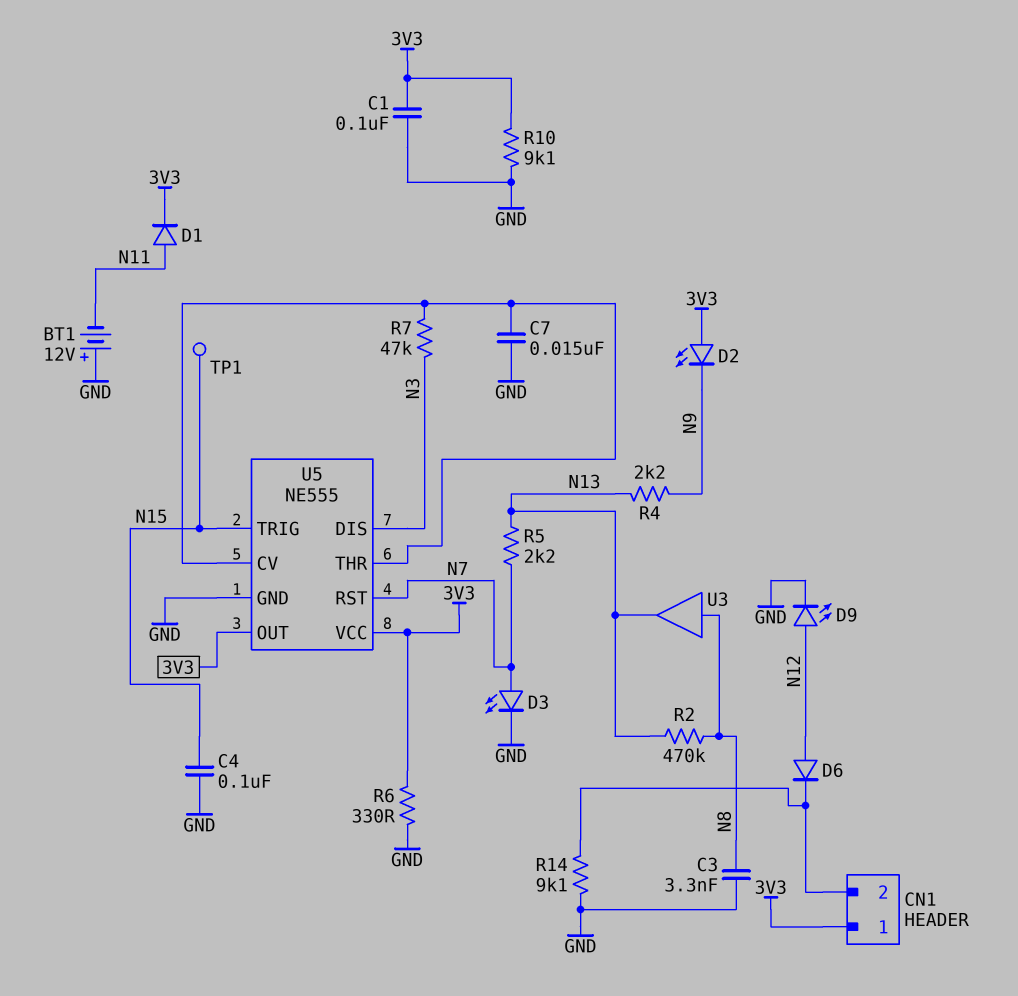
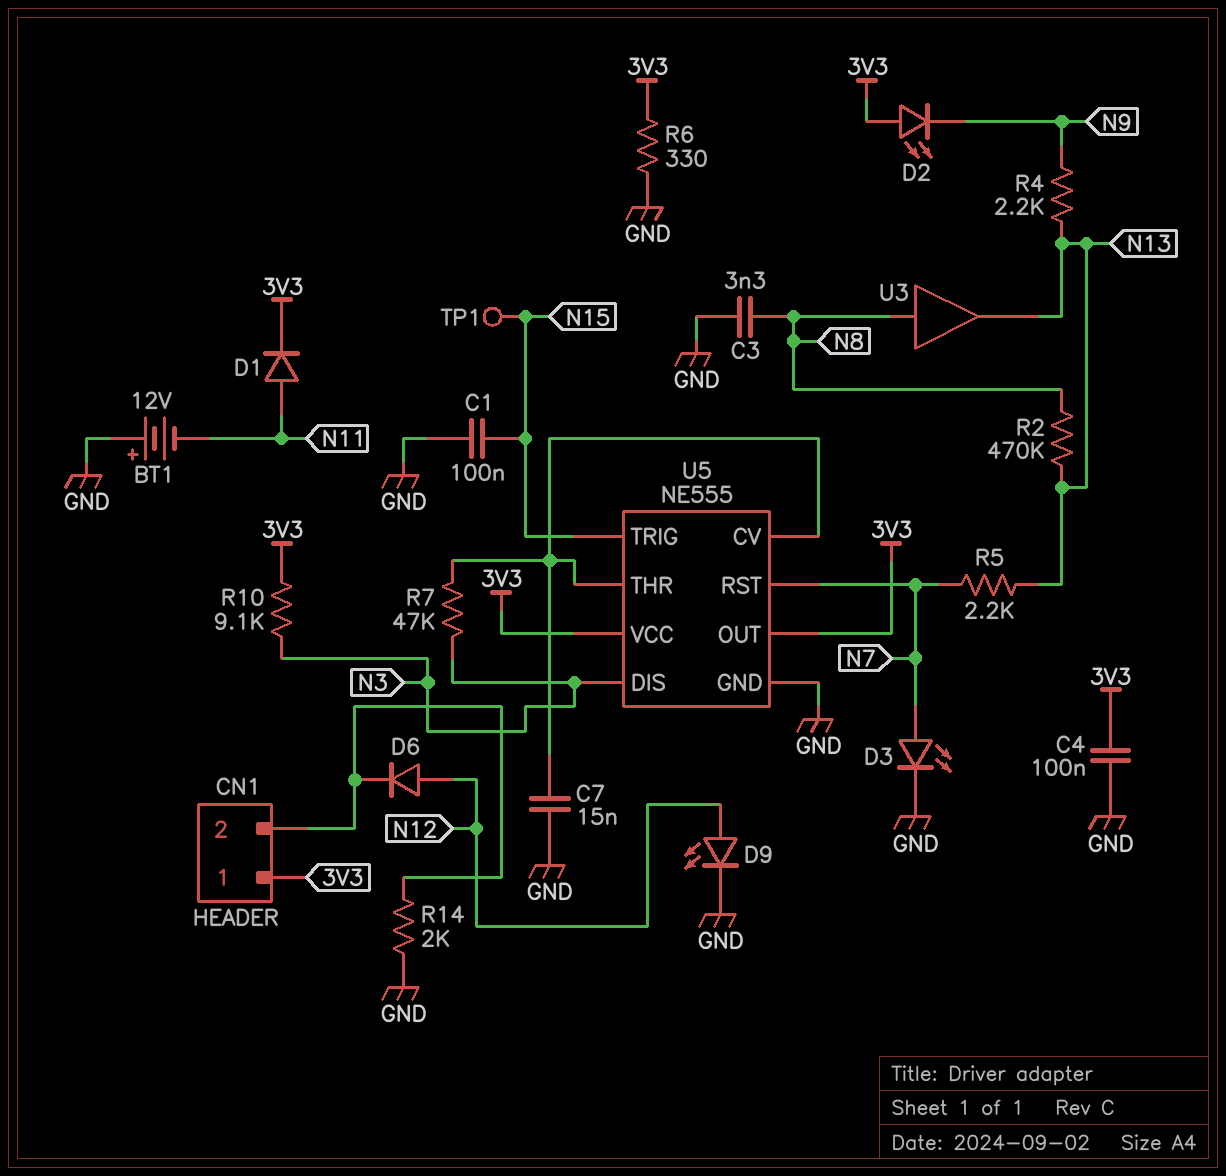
C1: 100nF (3V3, GND) -> 100nF (GND, N15)
C4: 100nF (GND, N15) -> 100nF (3V3, GND)
R10: 9.1k (3V3, GND) -> 9.1k (3V3, N3)
R14: 9.1k (CN1/2, GND) -> 2k (CN1/2, GND)

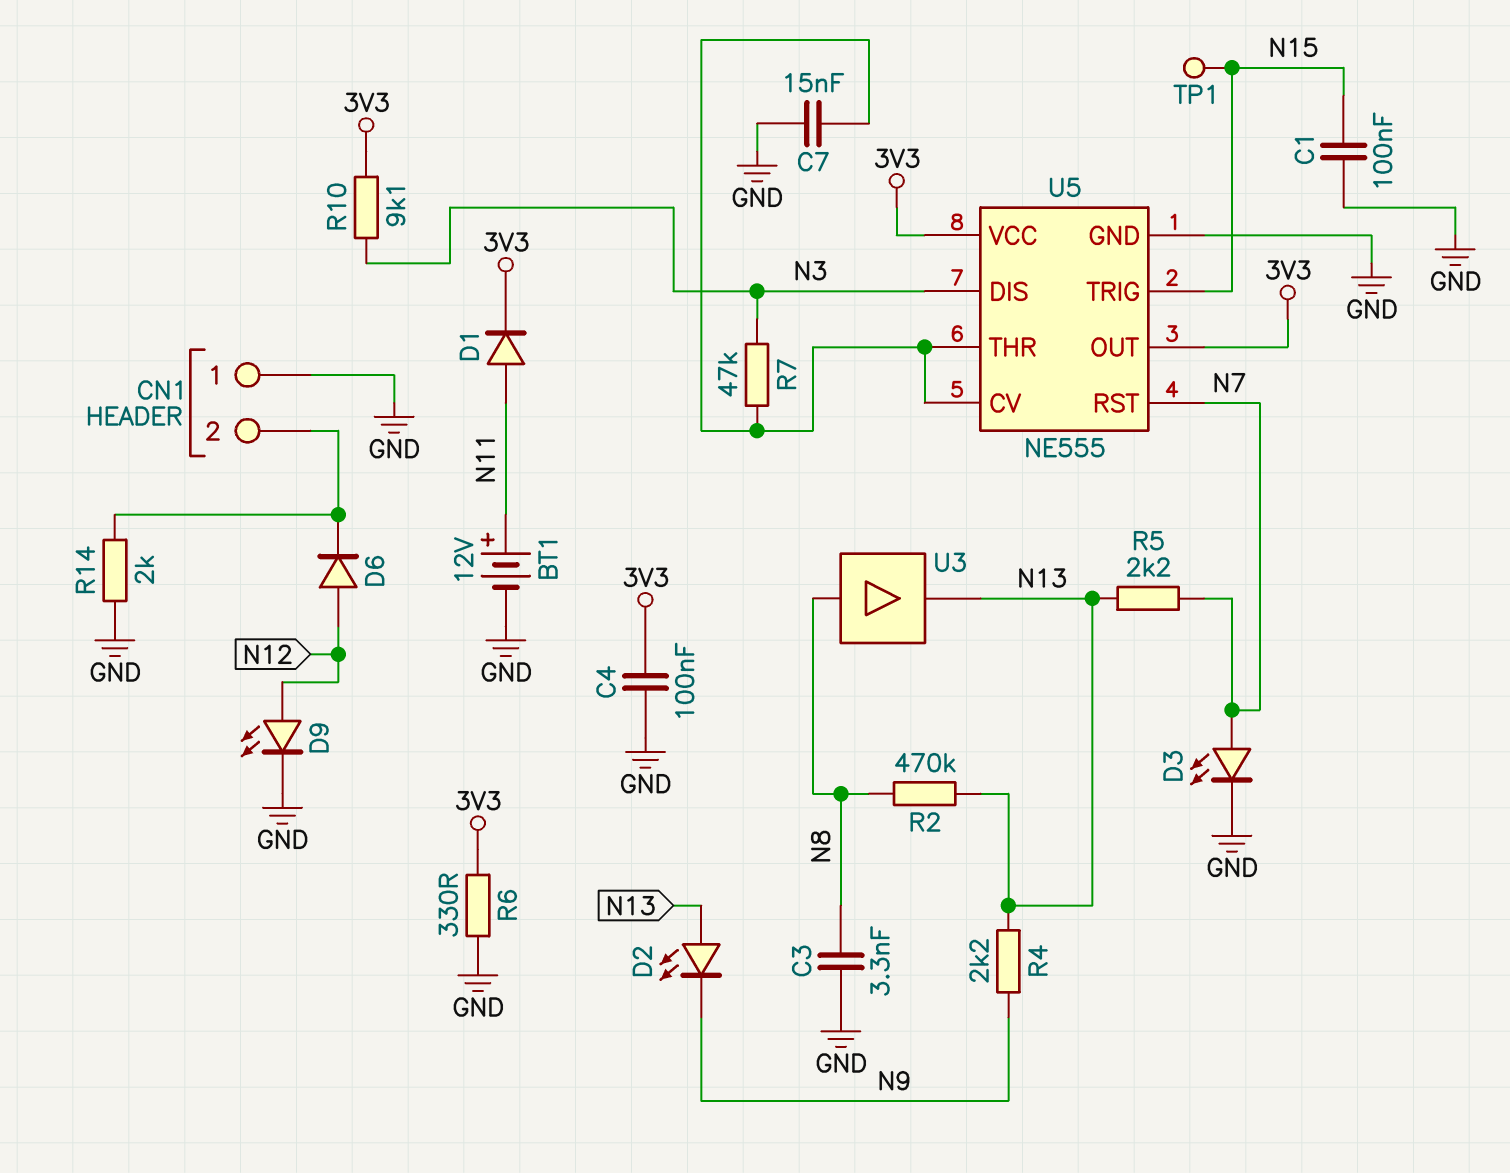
BT1: 12V (plus GND, minus N11) -> 12V (plus N11, minus GND)
CN1 pin 1: 3V3 -> GND
D2: LED (A 3V3, K N9) -> LED (A N13, K N9)

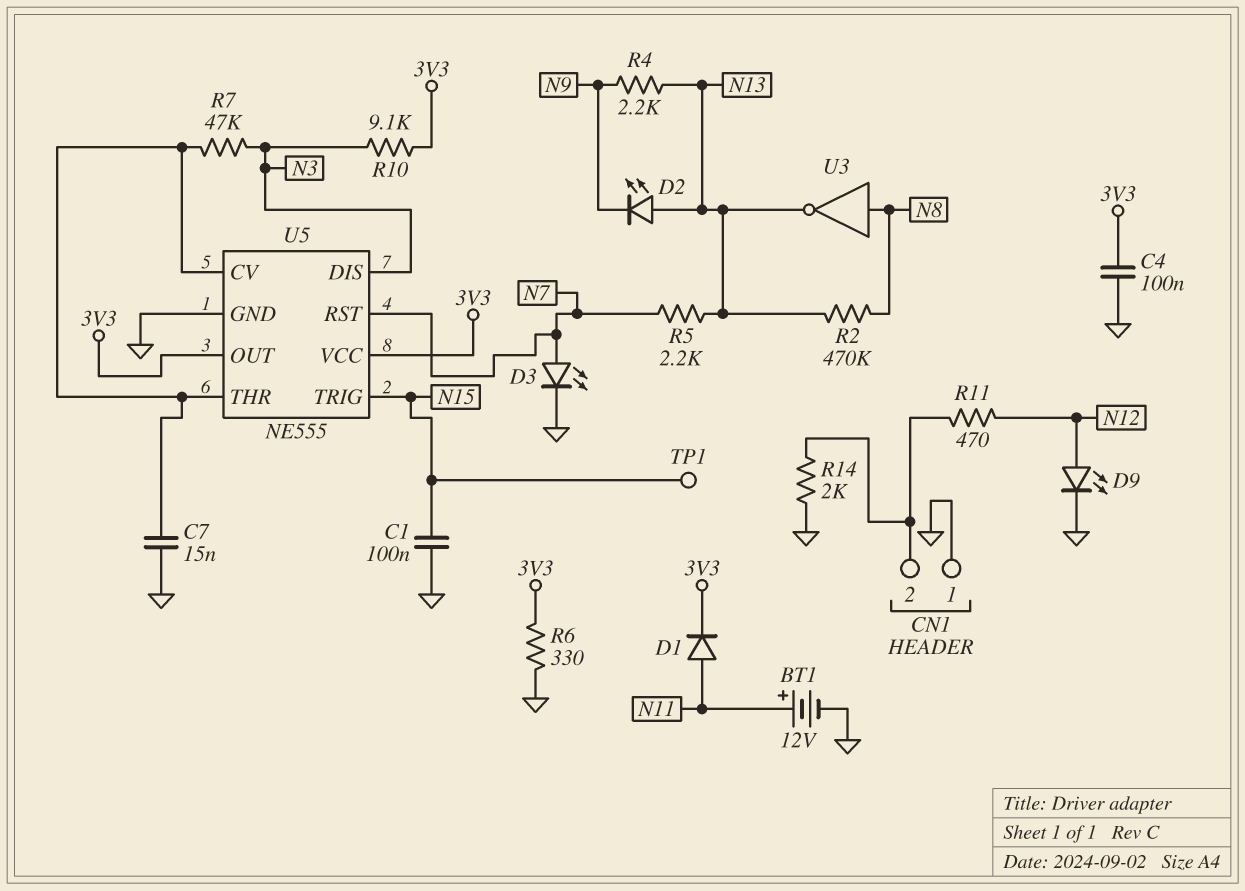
C3: 3.3nF (GND, N8) -> none
D6: diode (A N12, K CN1/2) -> none
R11: none -> 470 (CN1/2, N12)
U3: buffer (in N8, out N13) -> NOT (in N8, out N13)

